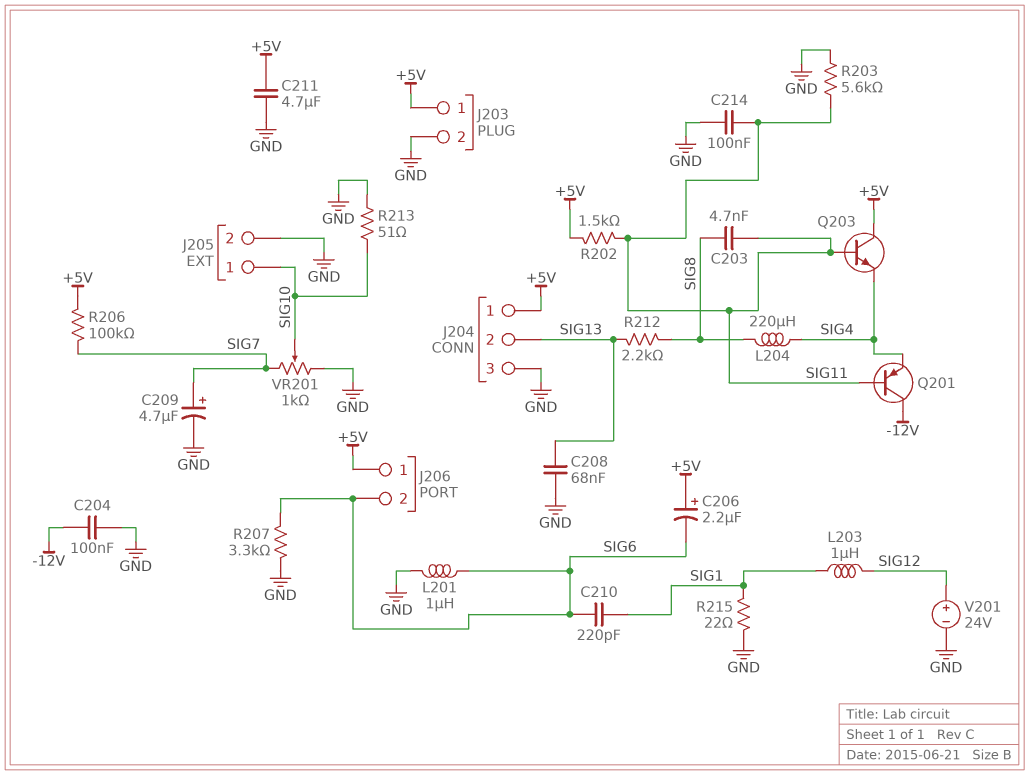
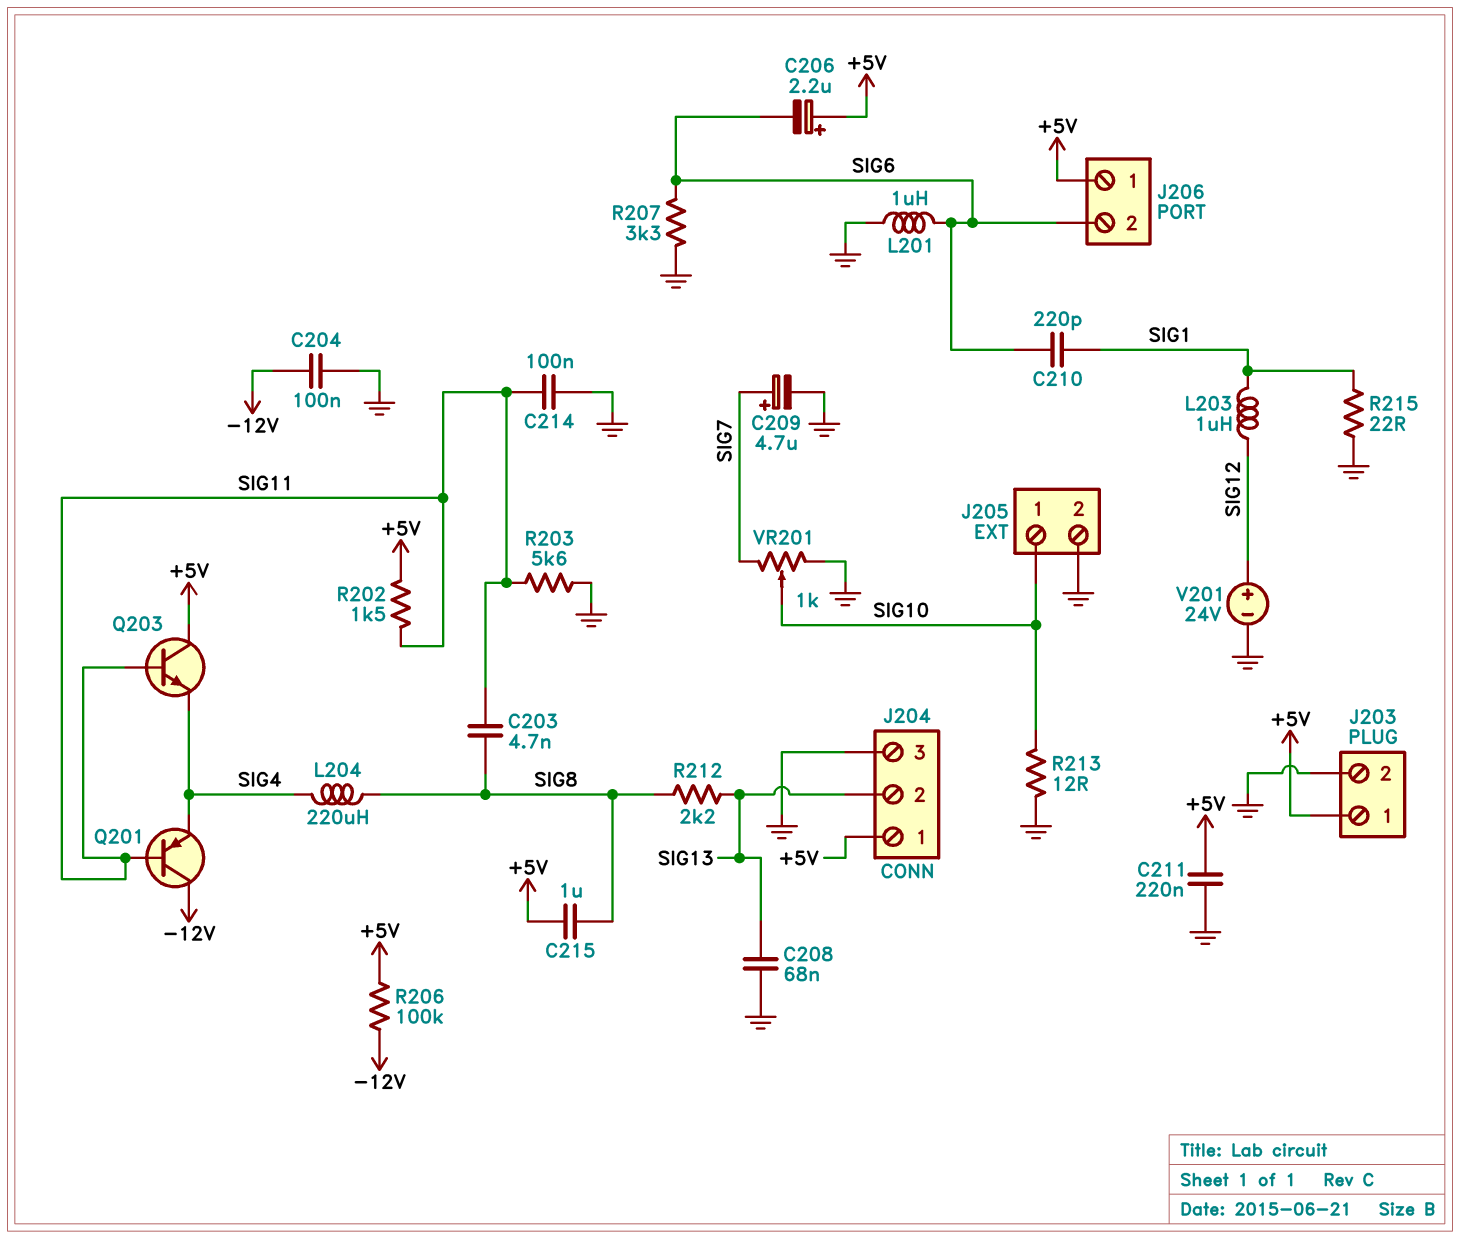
C211: 4.7uF (+5V, GND) -> 220nF (+5V, GND)
C215: none -> 1uF (+5V, SIG8)
R206: 100k (+5V, SIG7) -> 100k (+5V, -12V)
R213: 51 (GND, SIG10) -> 12 (GND, SIG10)

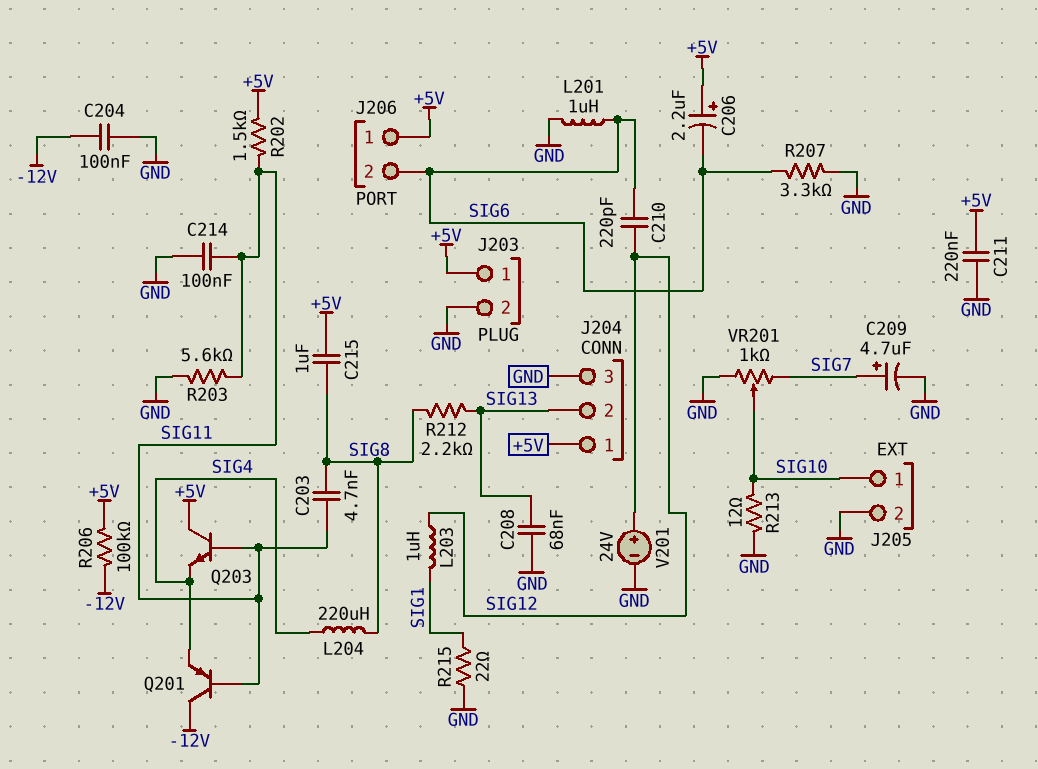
C210: 220pF (SIG1, SIG6) -> 220pF (SIG6, SIG12)

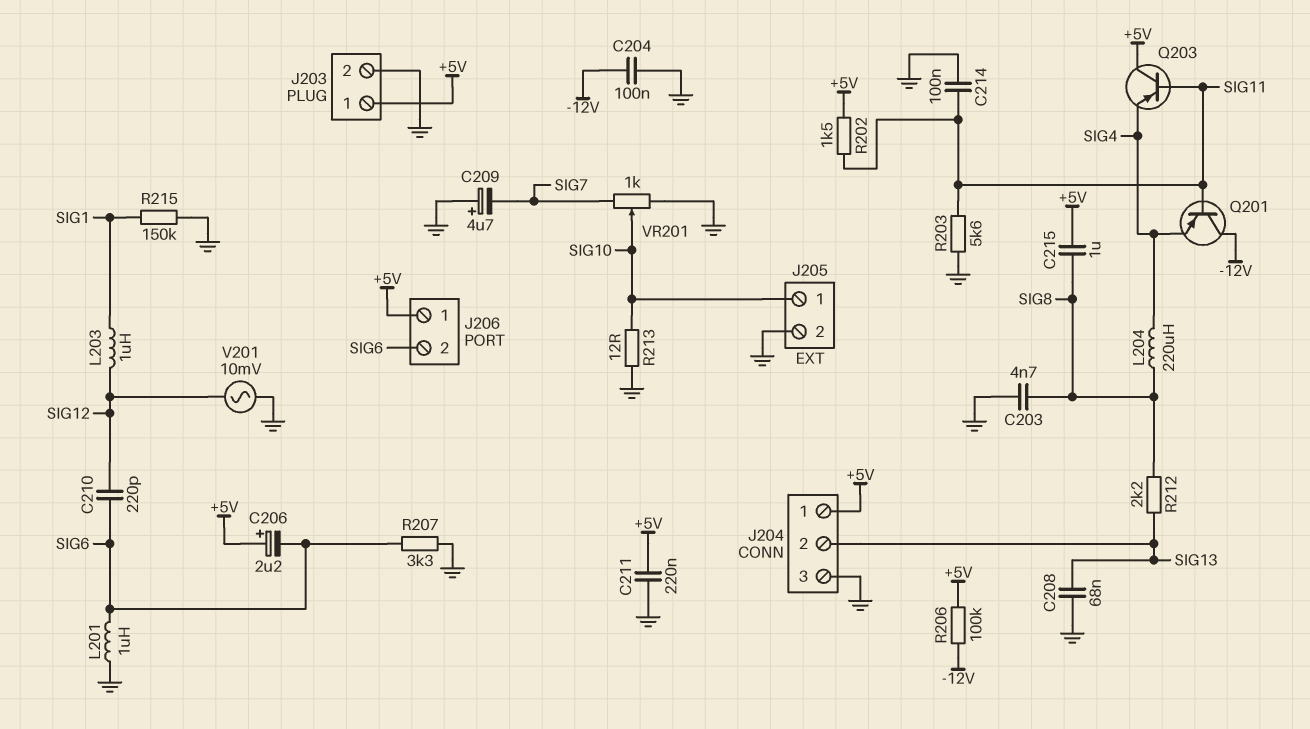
C203: 4.7nF (SIG8, SIG11) -> 4.7nF (GND, SIG8)
C209: 4.7uF (plus SIG7, minus GND) -> 4.7uF (plus GND, minus SIG7)
Q203: NPN (B SIG11, C +5V, E SIG4) -> PNP (B SIG11, C +5V, E SIG4)
R215: 22 (GND, SIG1) -> 150k (GND, SIG1)
V201: 24V (plus SIG12, minus GND) -> AC 10mV (GND, SIG12)

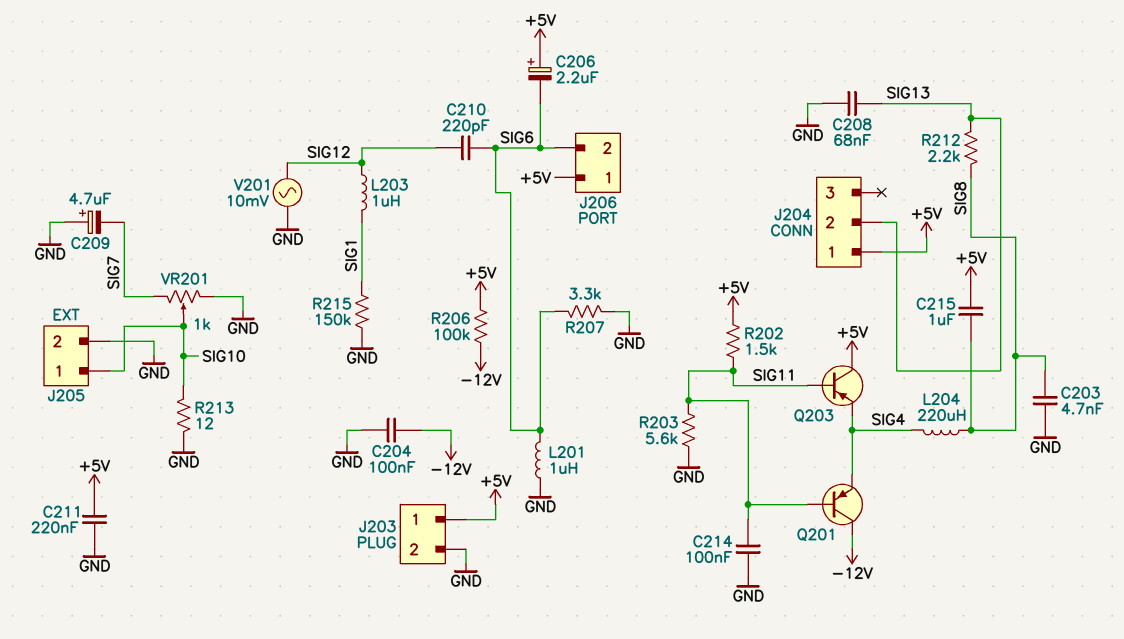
J204 pin 3: GND -> none

